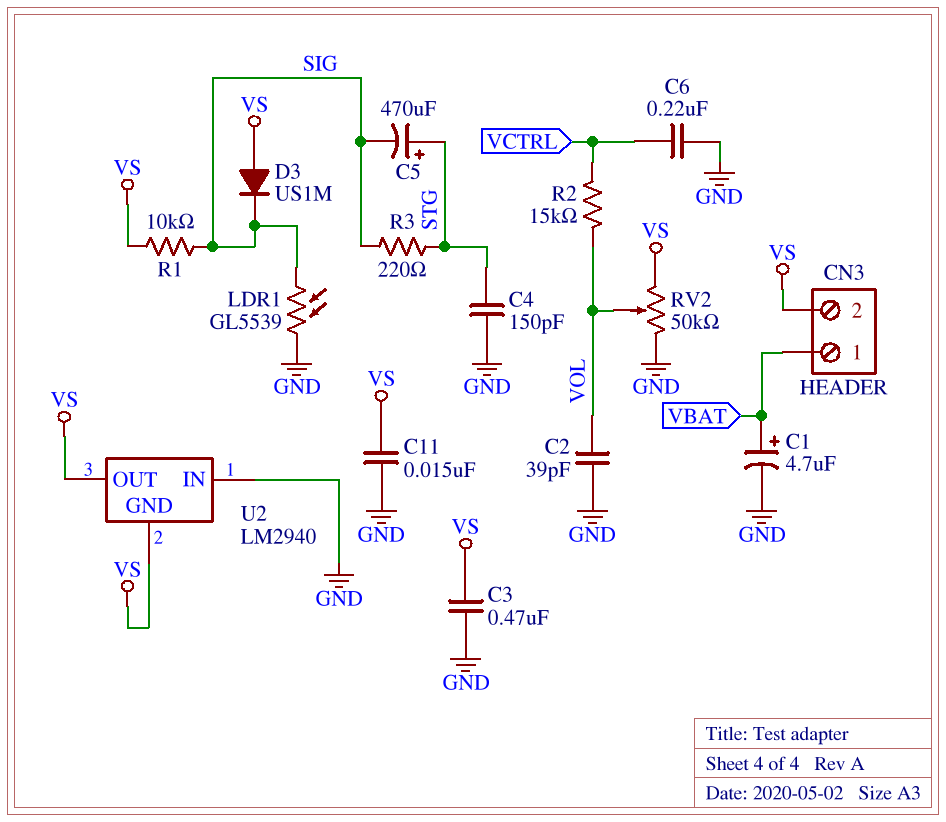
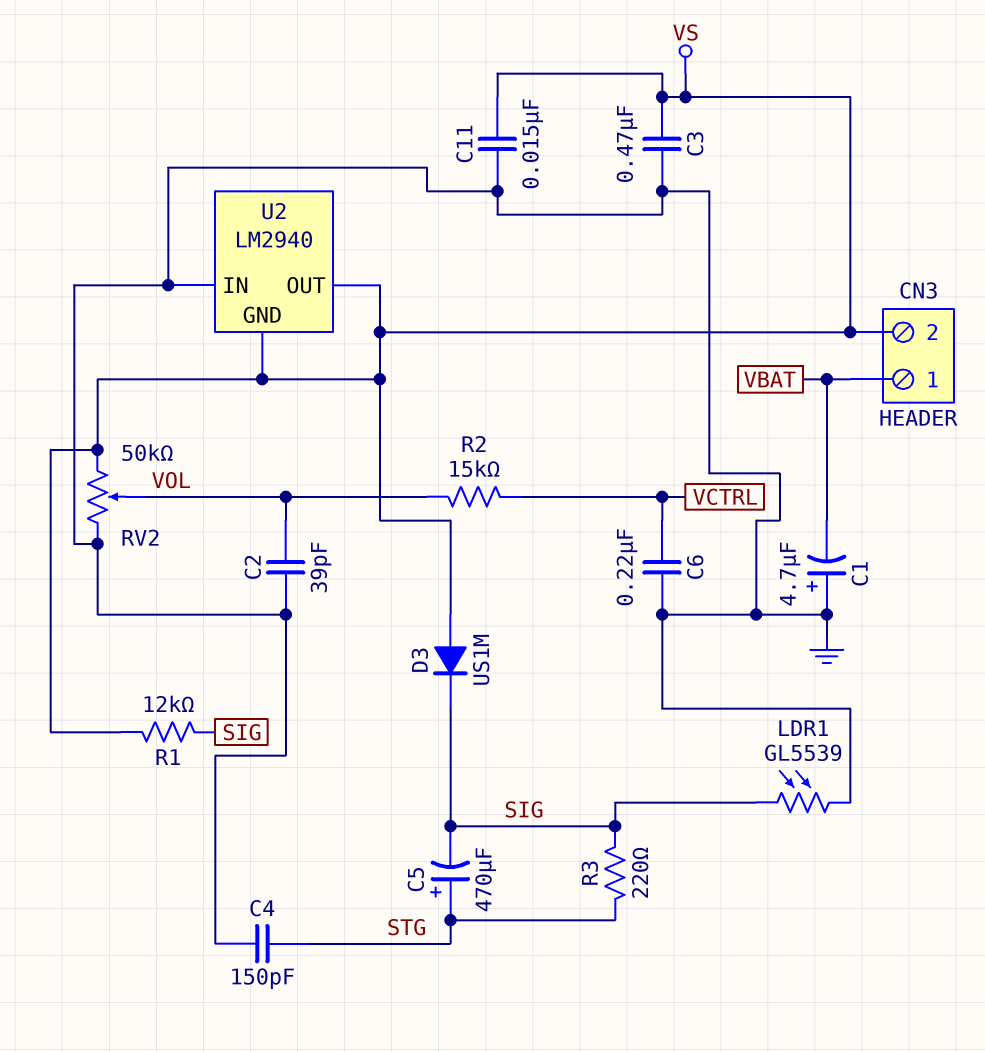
C1: 4.7uF (plus VBAT, minus GND) -> 4.7uF (plus GND, minus VBAT)
R1: 10k (SIG, VS) -> 12k (SIG, VS)

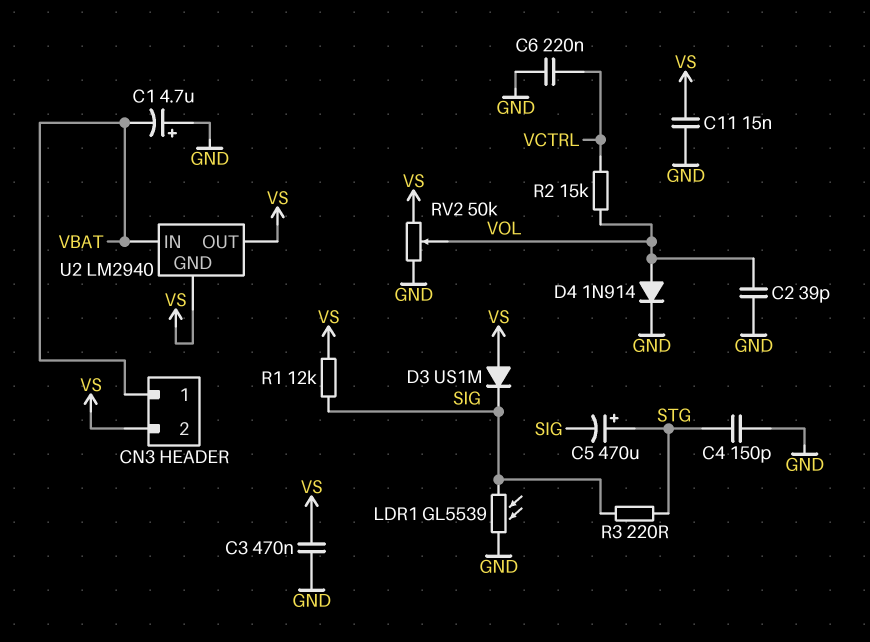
D4: none -> diode 1N914 (A VOL, K GND)
U2 pin IN: GND -> VBAT

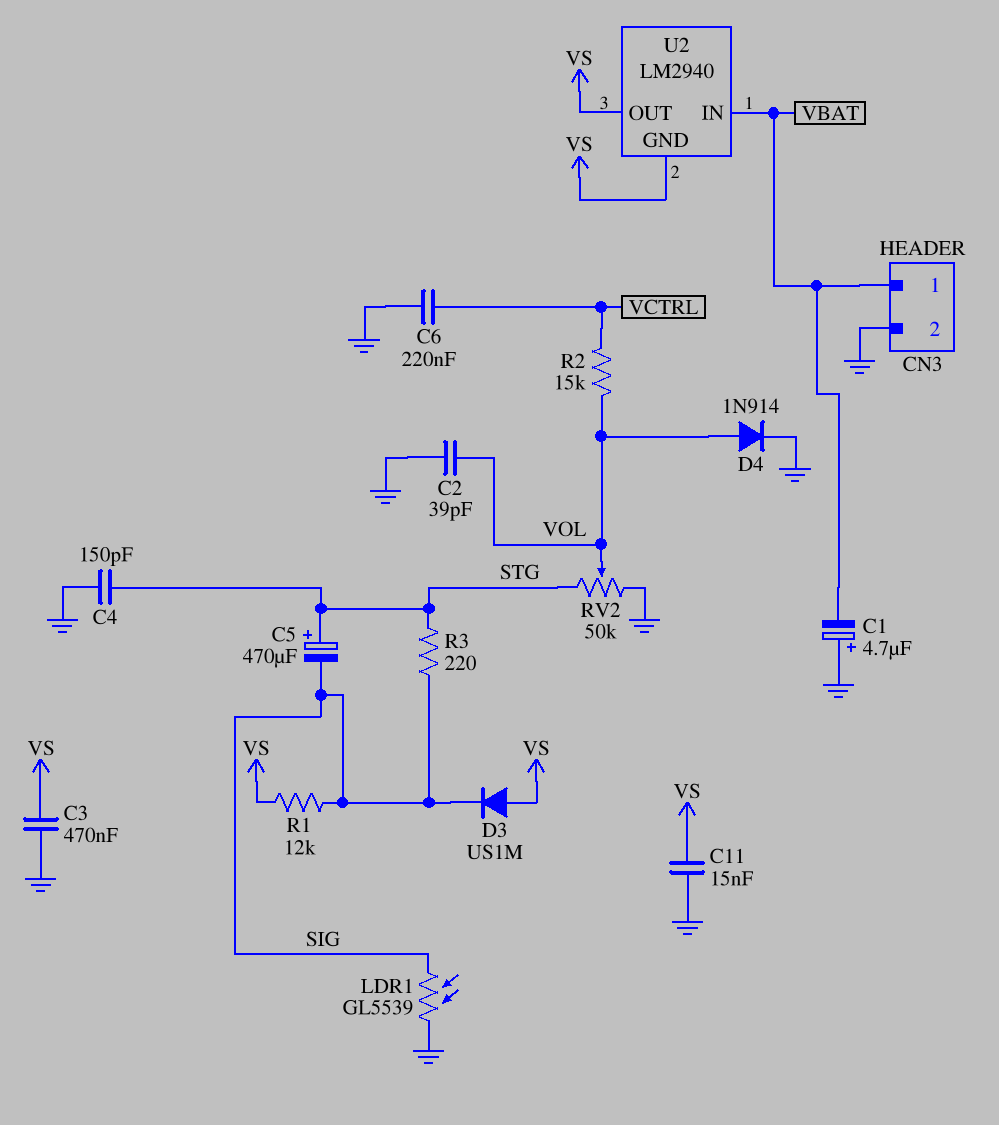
CN3 pin 2: VS -> GND
RV2: 50k (GND, VS, wiper VOL) -> 50k (GND, STG, wiper VOL)

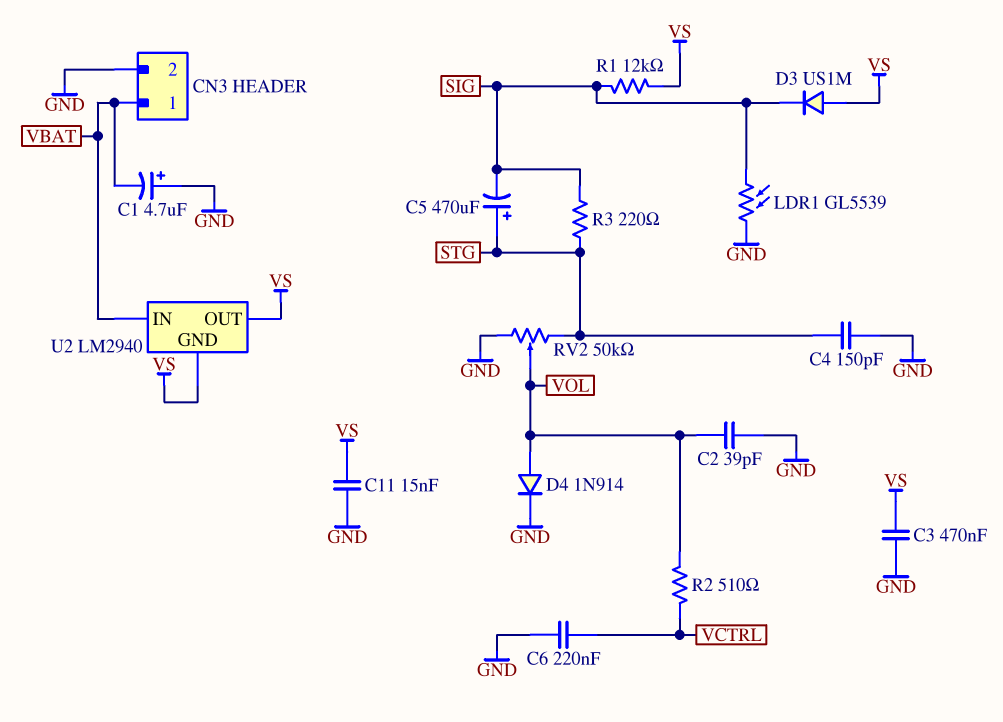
R2: 15k (VCTRL, VOL) -> 510 (VCTRL, VOL)

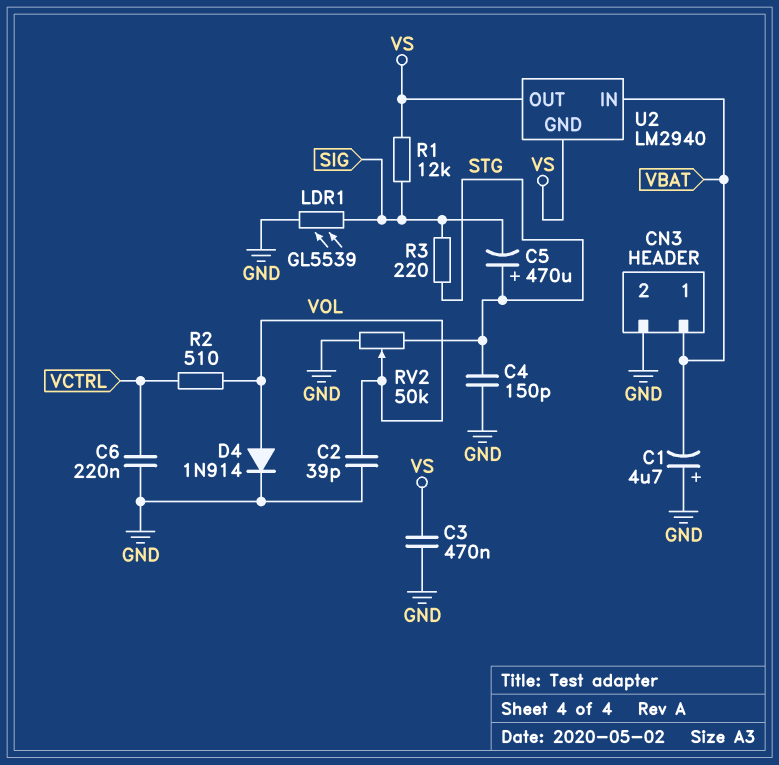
C11: 15nF (GND, VS) -> none
D3: diode US1M (A VS, K SIG) -> none

